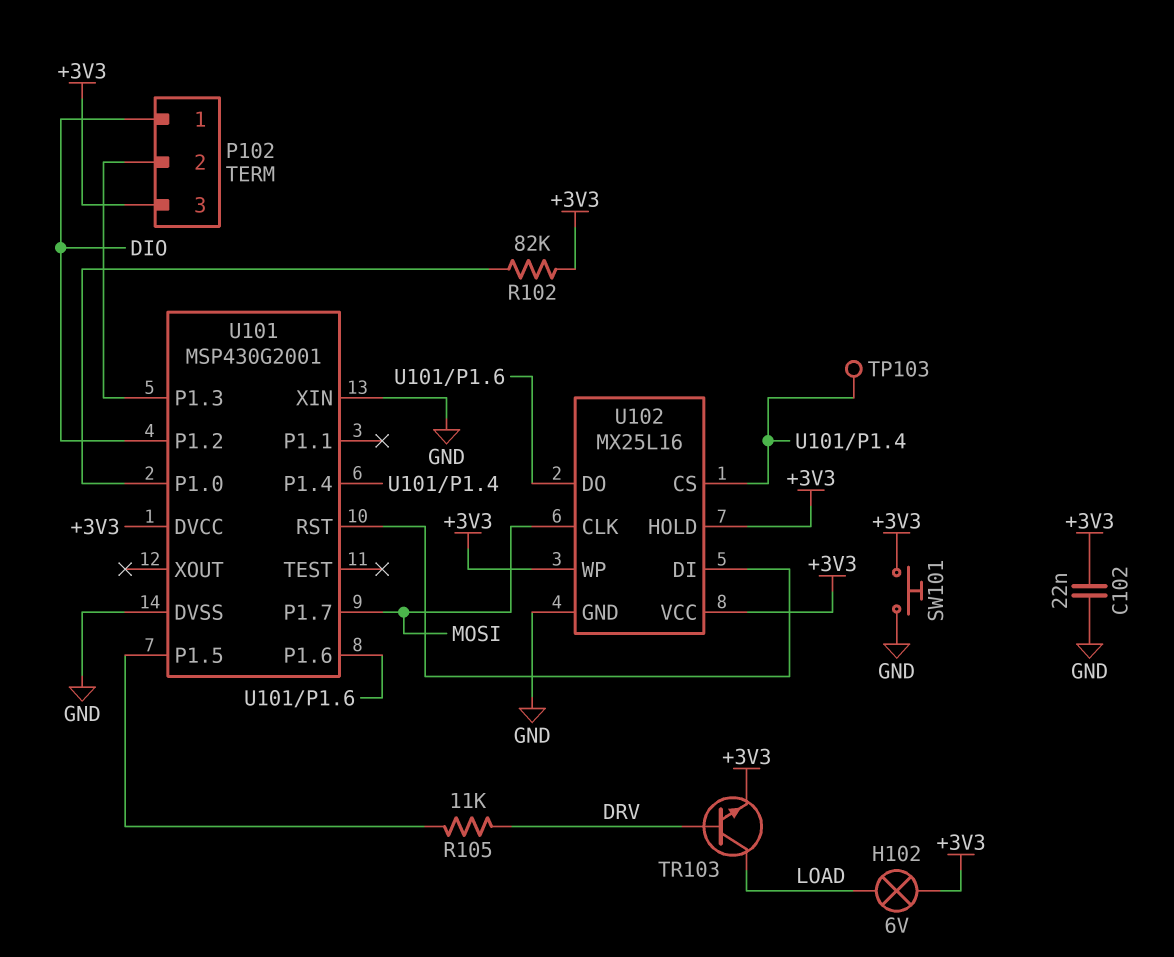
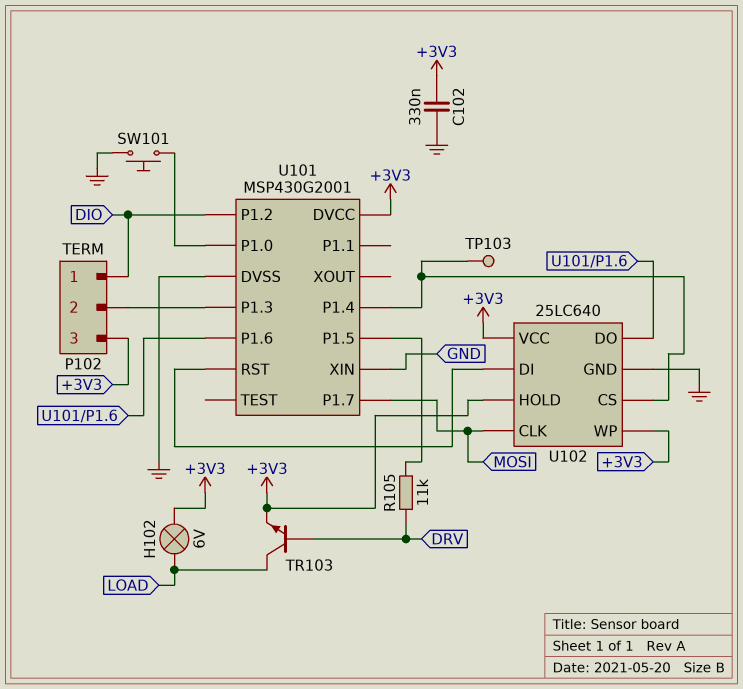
C102: 22nF (+3V3, GND) -> 330nF (+3V3, GND)
R102: 82k (+3V3, U101/P1.0) -> none
SW101: button (+3V3, GND) -> button (GND, U101/P1.0)
U102: MX25L16 -> 25LC640

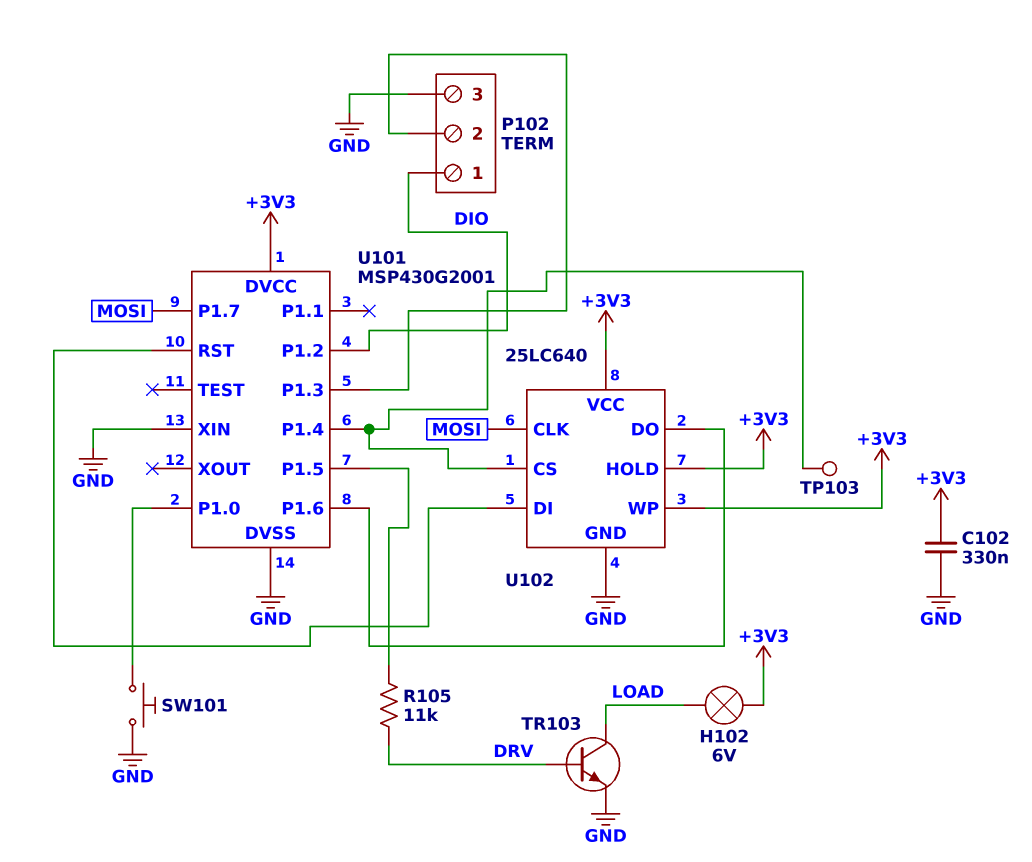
P102 pin 3: +3V3 -> GND
TR103: NPN (B DRV, C LOAD, E +3V3) -> NPN (B DRV, C LOAD, E GND)

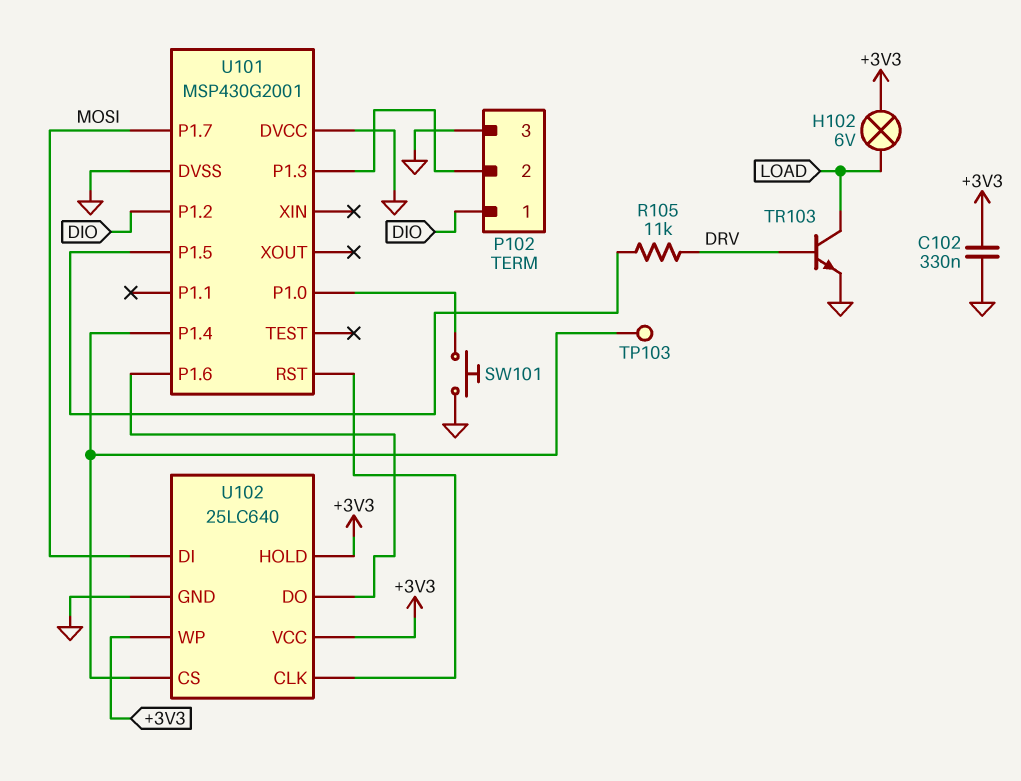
U101 pin DVCC: +3V3 -> GND
U101 pin XIN: GND -> none
U102 pin CLK: MOSI -> U101/RST
U102 pin DI: U101/RST -> MOSI

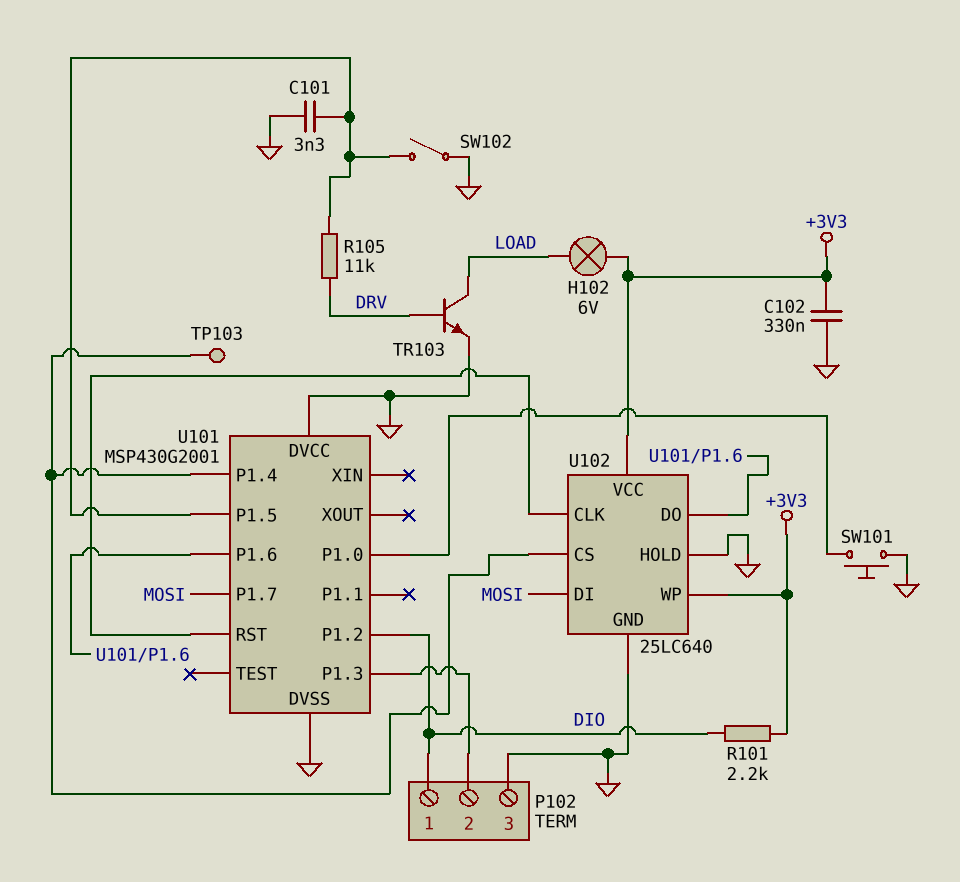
C101: none -> 3.3nF (GND, U101/P1.5)
R101: none -> 2.2k (+3V3, DIO)
SW102: none -> switch (GND, U101/P1.5)
U102 pin HOLD: +3V3 -> GND

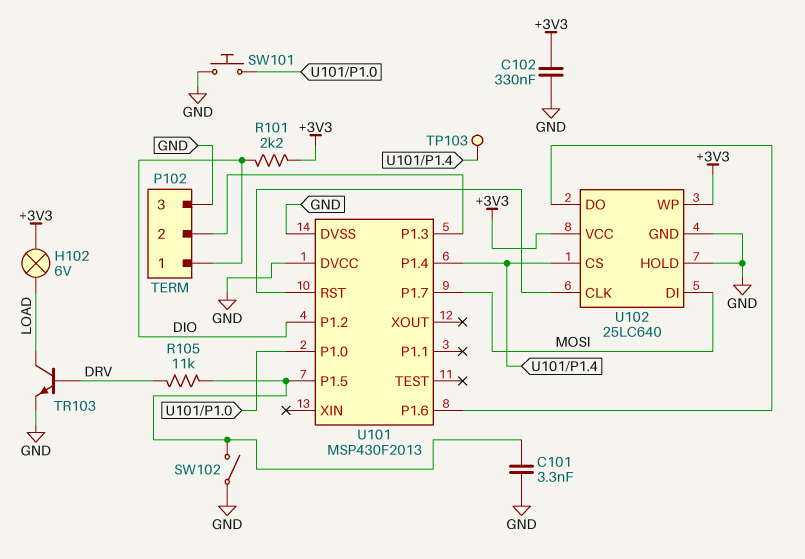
U101: MSP430G2001 -> MSP430F2013

